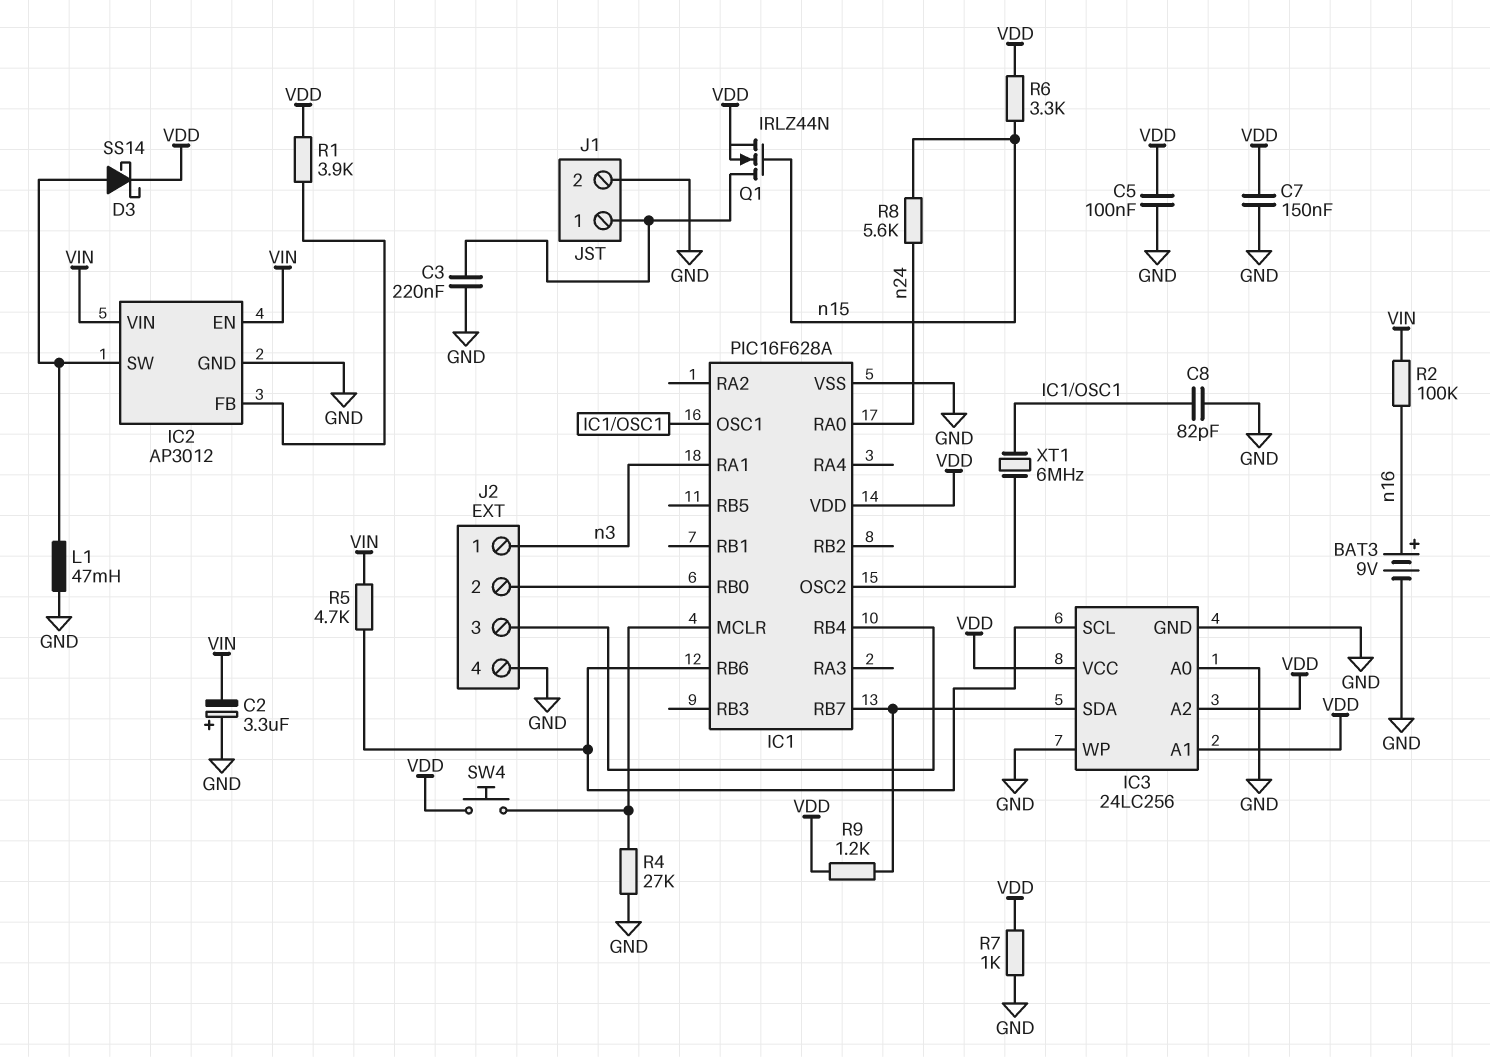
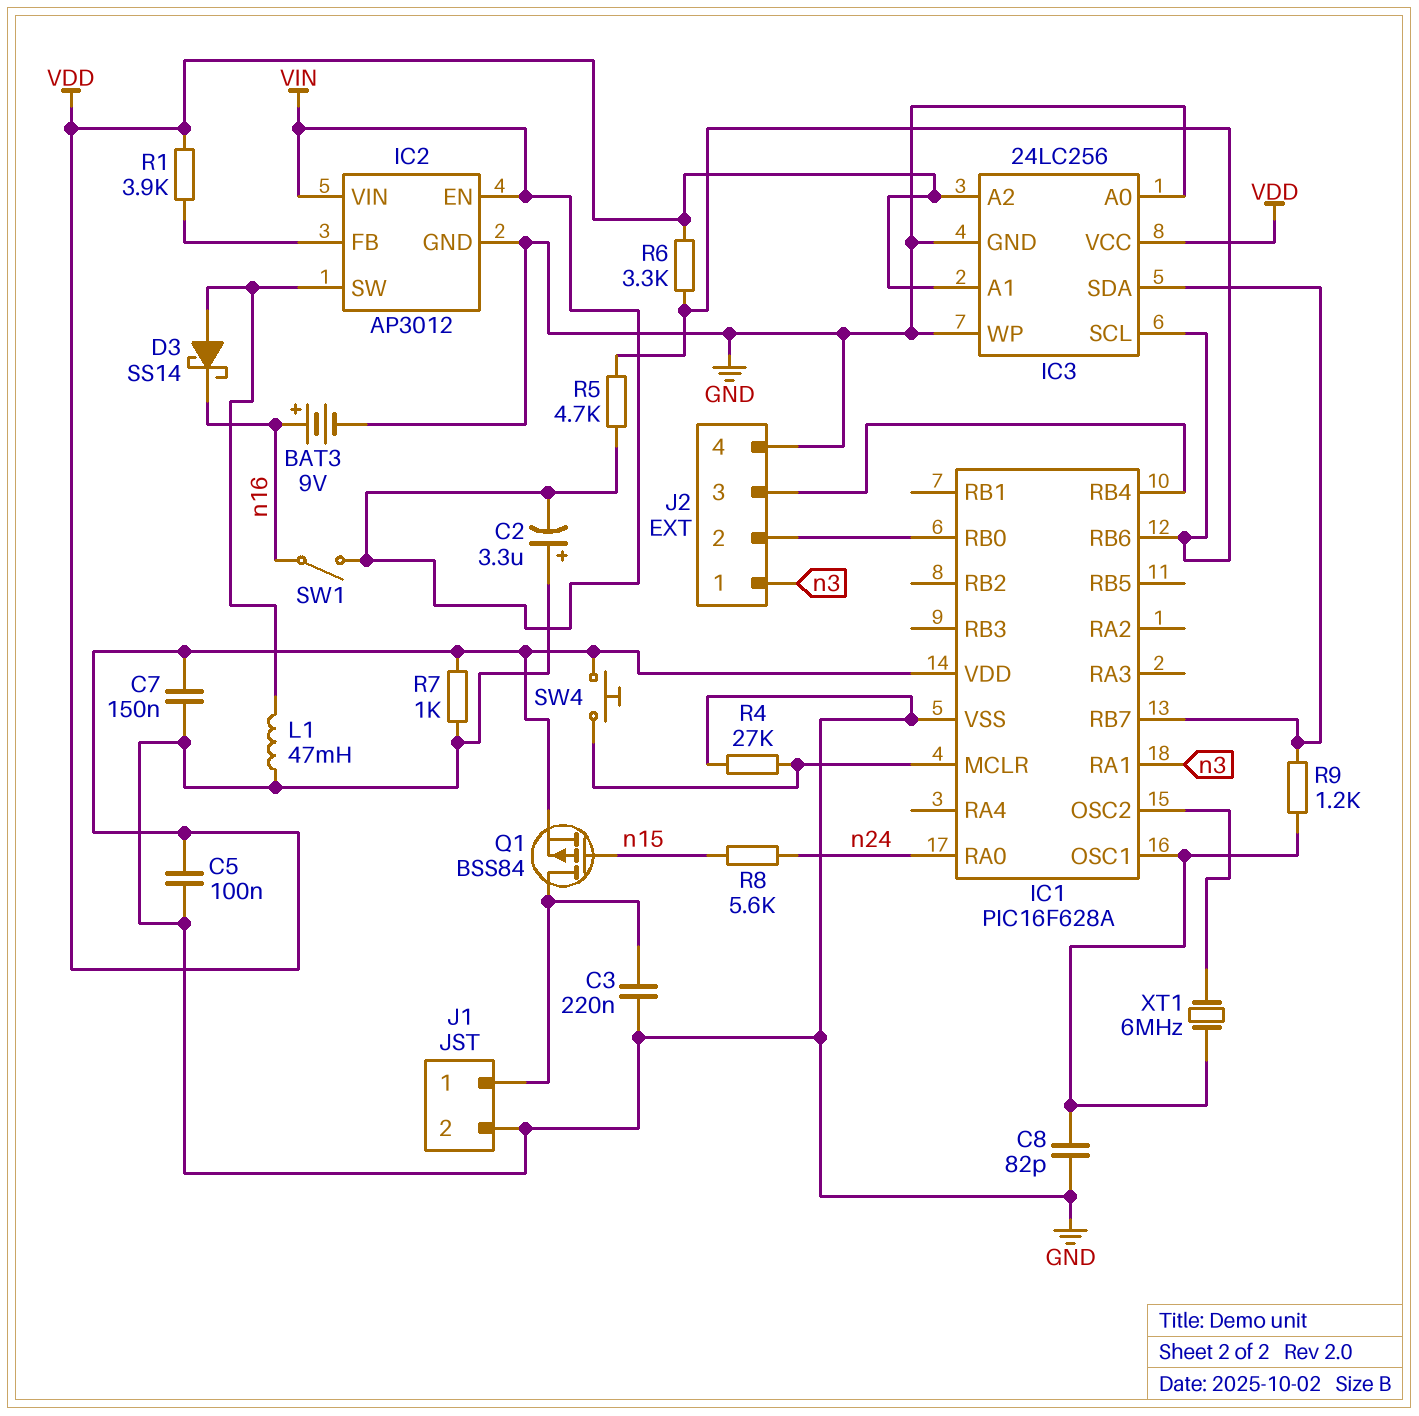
D3: schottky SS14 (A IC2/SW, K VDD) -> schottky SS14 (A IC2/SW, K n16)
Q1: NMOS IRLZ44N (G n15, D J1/1, S VDD) -> PMOS BSS84 (G n15, D J1/1, S VDD)
R2: 100k (VIN, n16) -> none
R6: 3.3k (VDD, n15) -> 3.3k (IC1/RB6, VDD)
R9: 1.2k (IC1/RB7, VDD) -> 1.2k (IC1/OSC1, IC1/RB7)
SW1: none -> switch (VIN, n16)

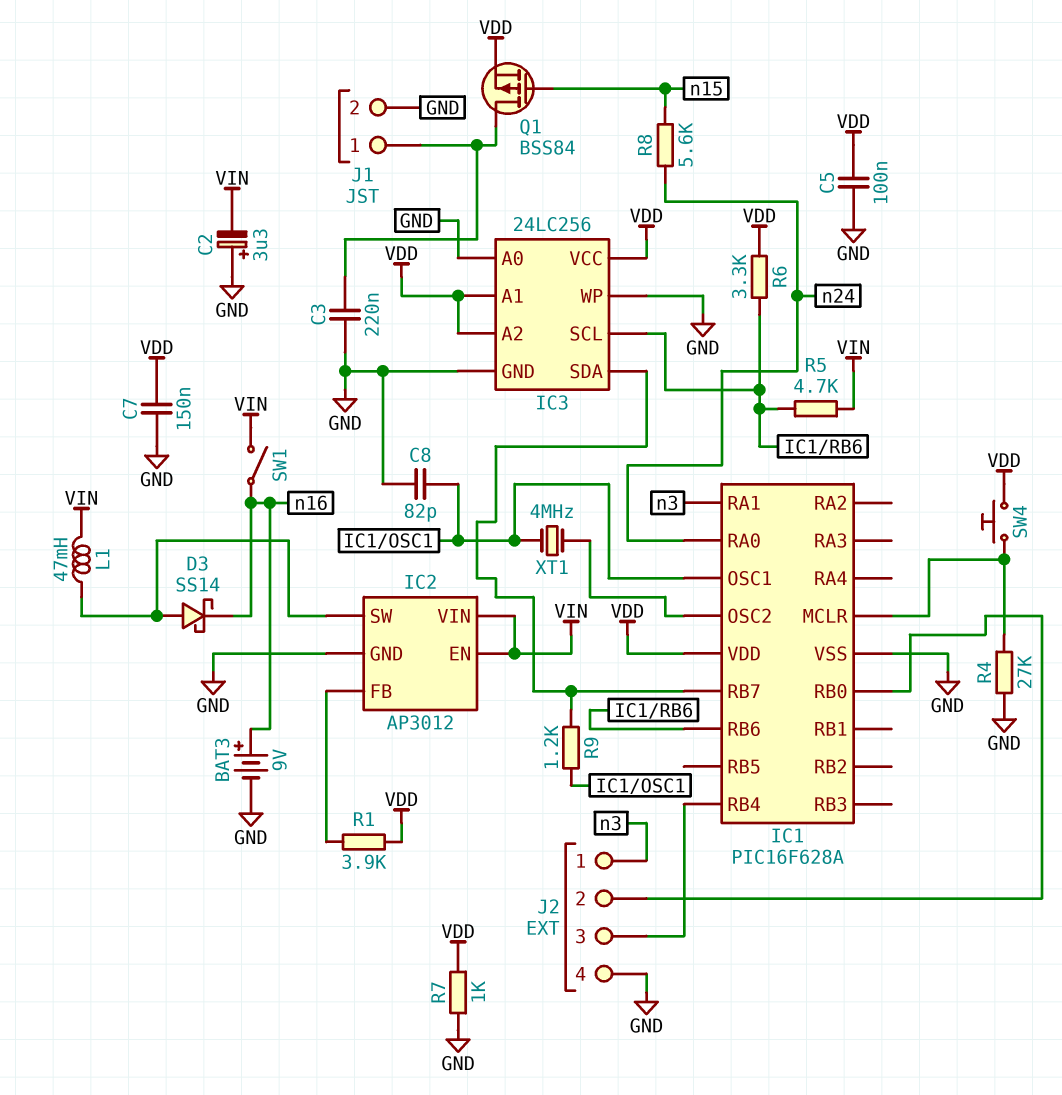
L1: 47mH (GND, IC2/SW) -> 47mH (IC2/SW, VIN)
XT1: 6MHz (IC1/OSC1, IC1/OSC2) -> 4MHz (IC1/OSC1, IC1/OSC2)

